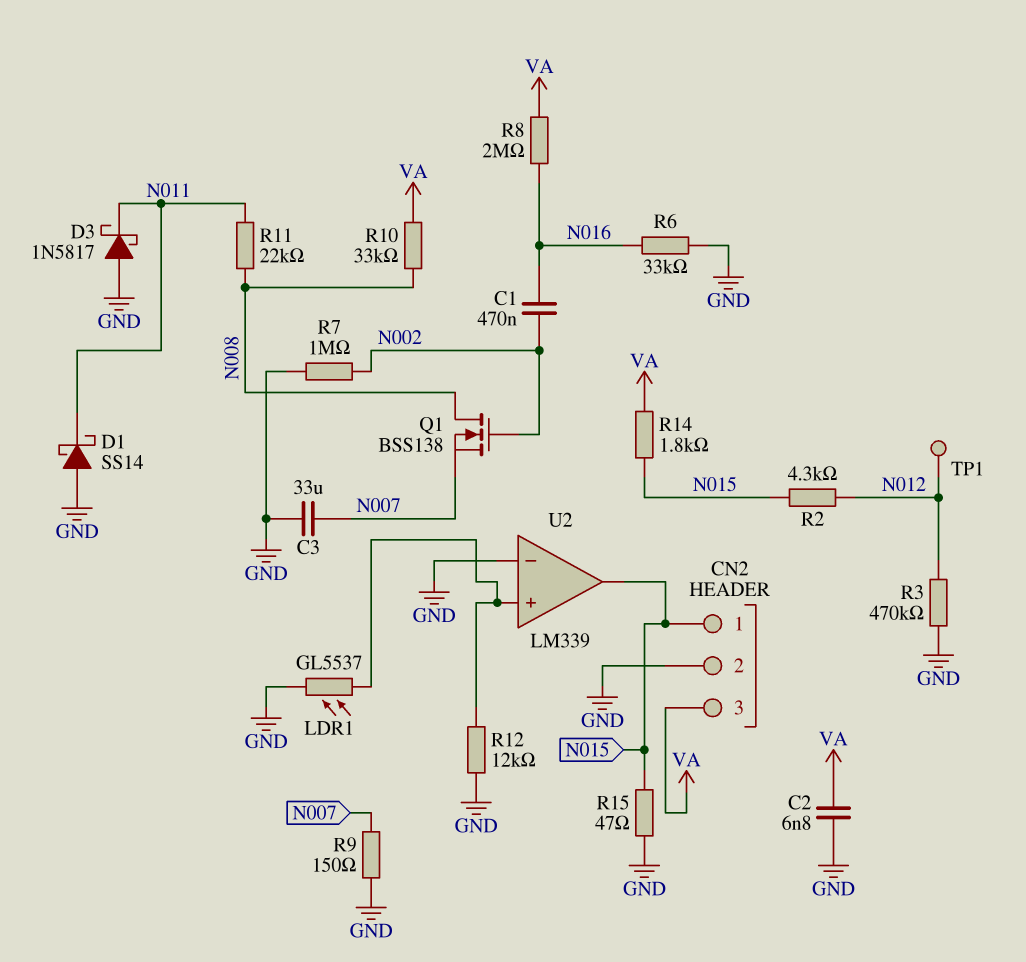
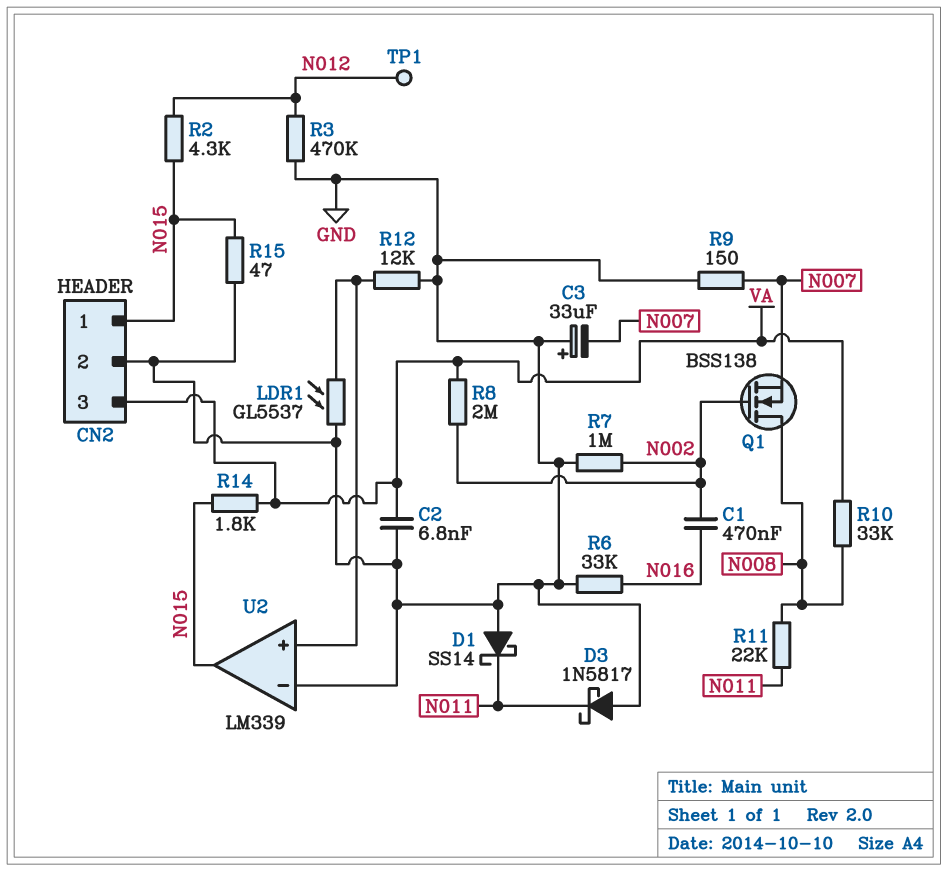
C3: 33uF (GND, N007) -> 33uF (plus GND, minus N007)
R8: 2M (N016, VA) -> 2M (N002, VA)

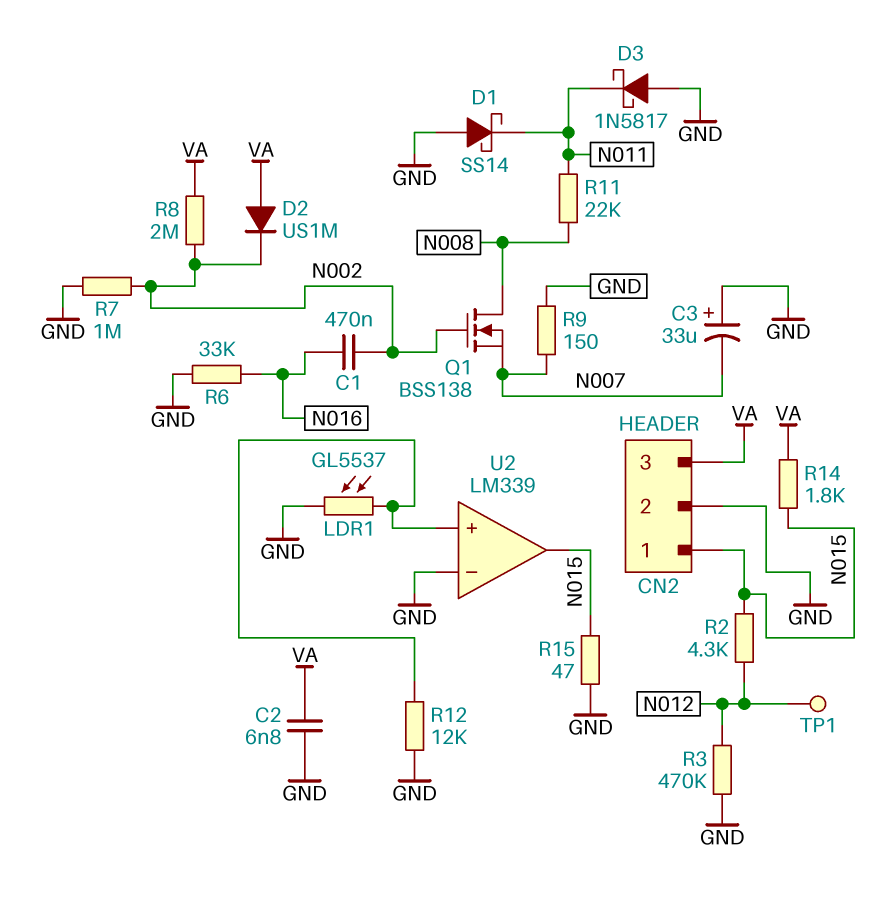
D2: none -> diode US1M (A VA, K N002)
R10: 33k (N008, VA) -> none

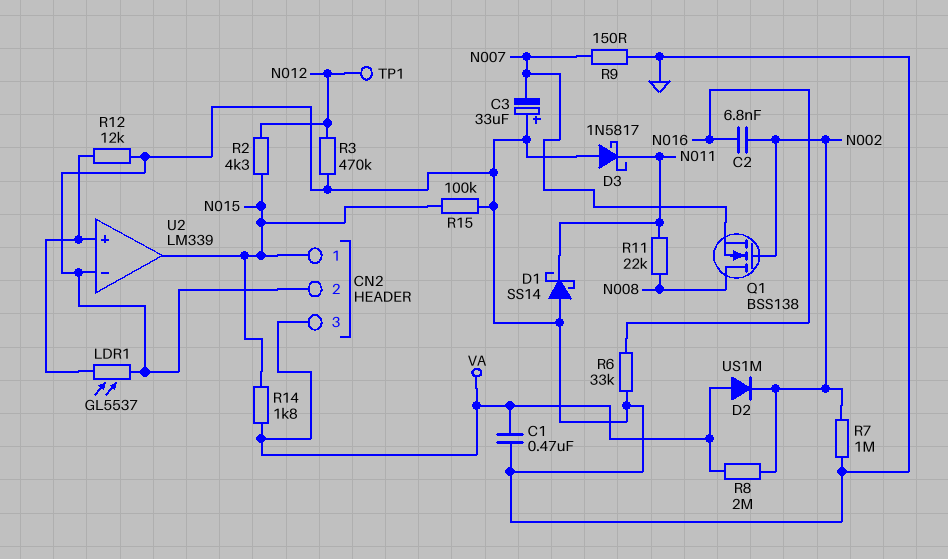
C1: 470nF (N002, N016) -> 470nF (GND, VA)
C2: 6.8nF (GND, VA) -> 6.8nF (N002, N016)
R15: 47 (GND, N015) -> 100k (GND, N015)

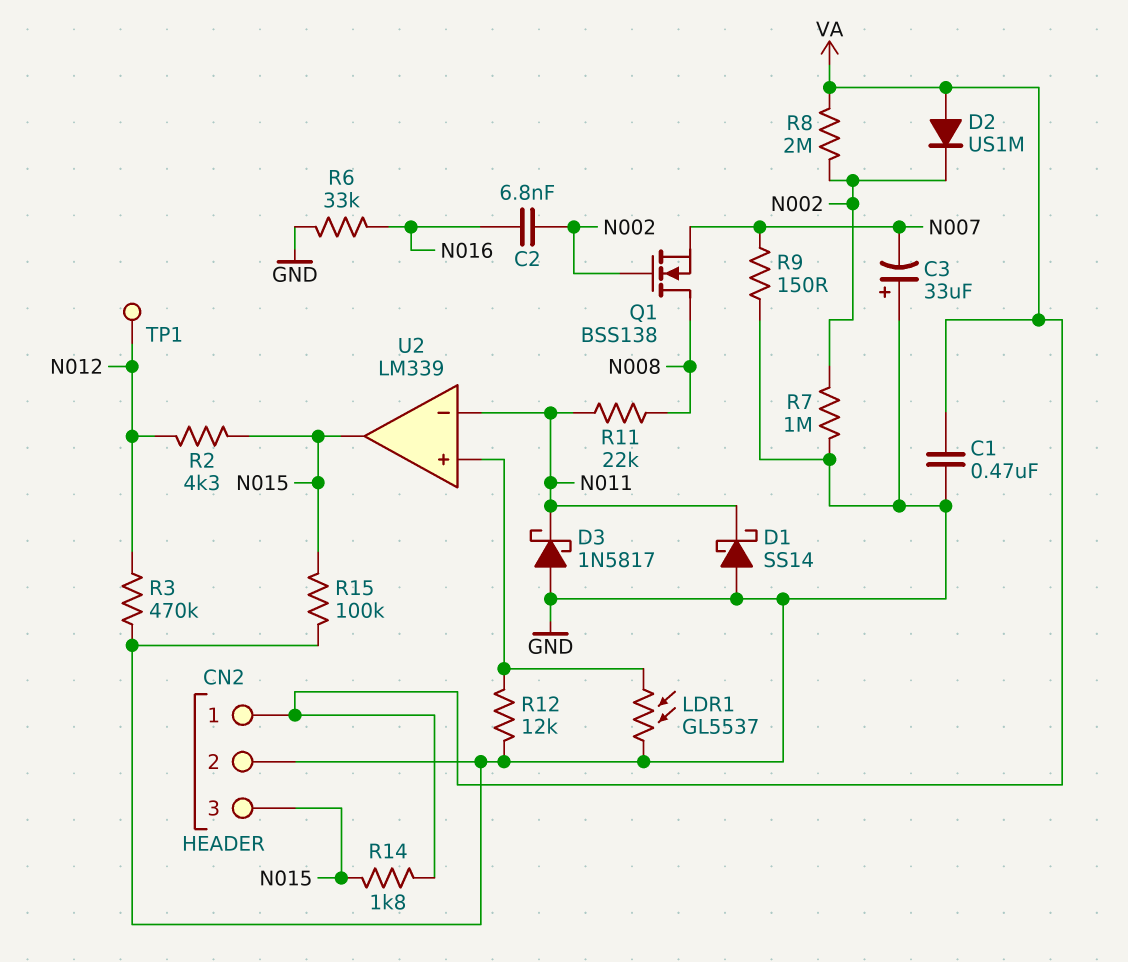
CN2 pin 1: N015 -> VA
CN2 pin 3: VA -> N015
U2 pin in-: GND -> N011

